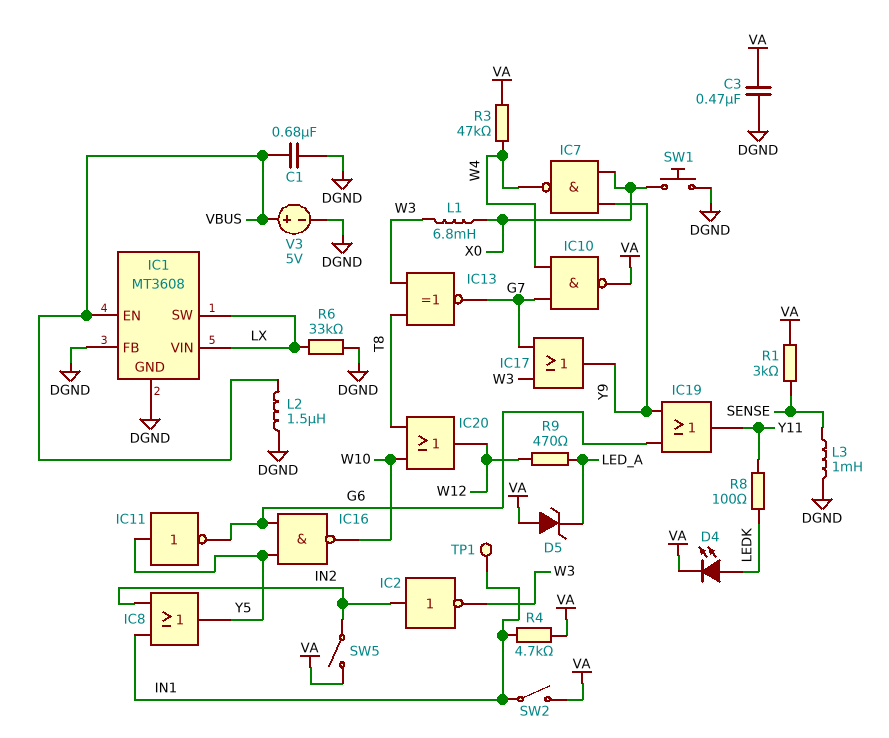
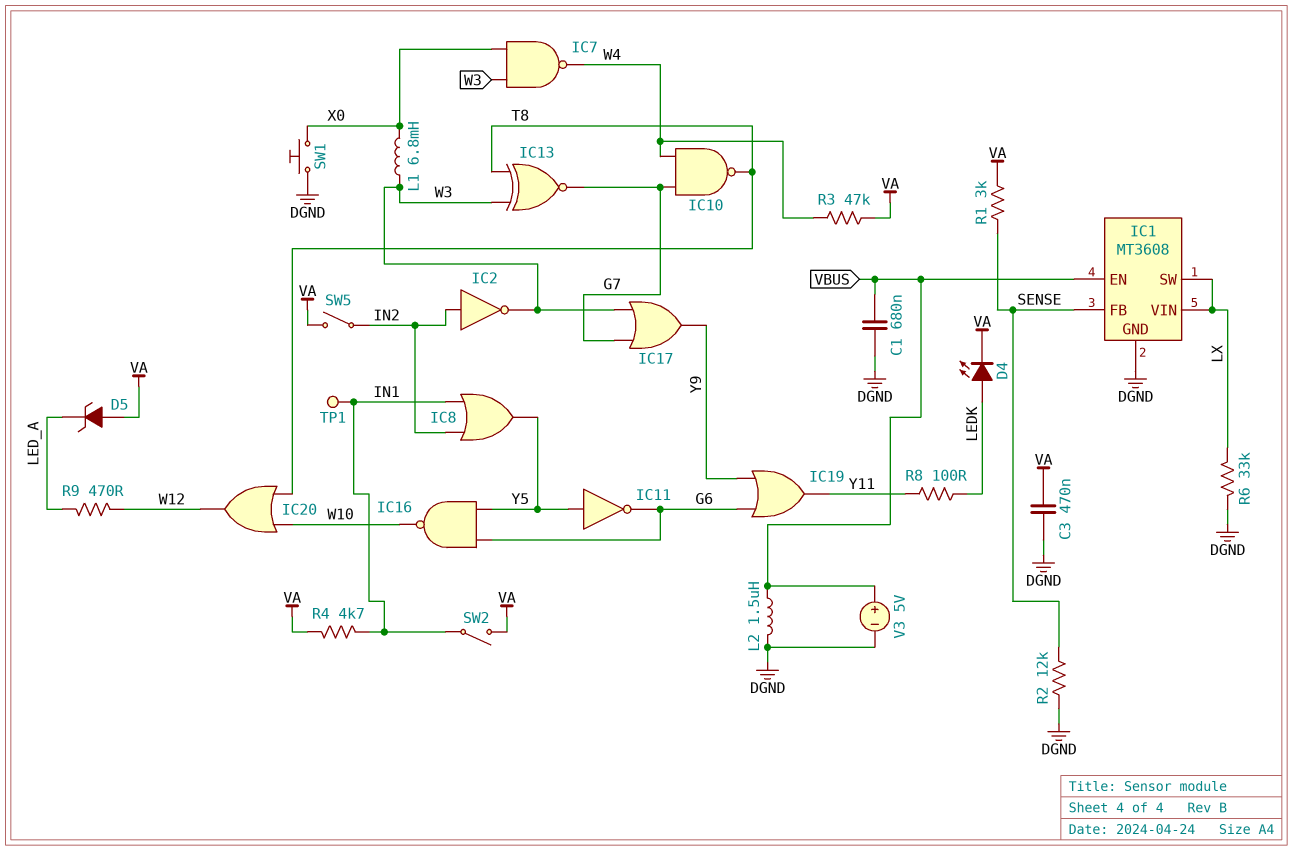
IC1 pin FB: DGND -> SENSE
IC7: NAND (in X0, in Y9, out W4) -> NAND (in W3, in X0, out W4)
IC10: NAND (in G7, in W4, out VA) -> NAND (in G7, in W4, out T8)
L3: 1mH (DGND, SENSE) -> none
R2: none -> 12k (DGND, SENSE)

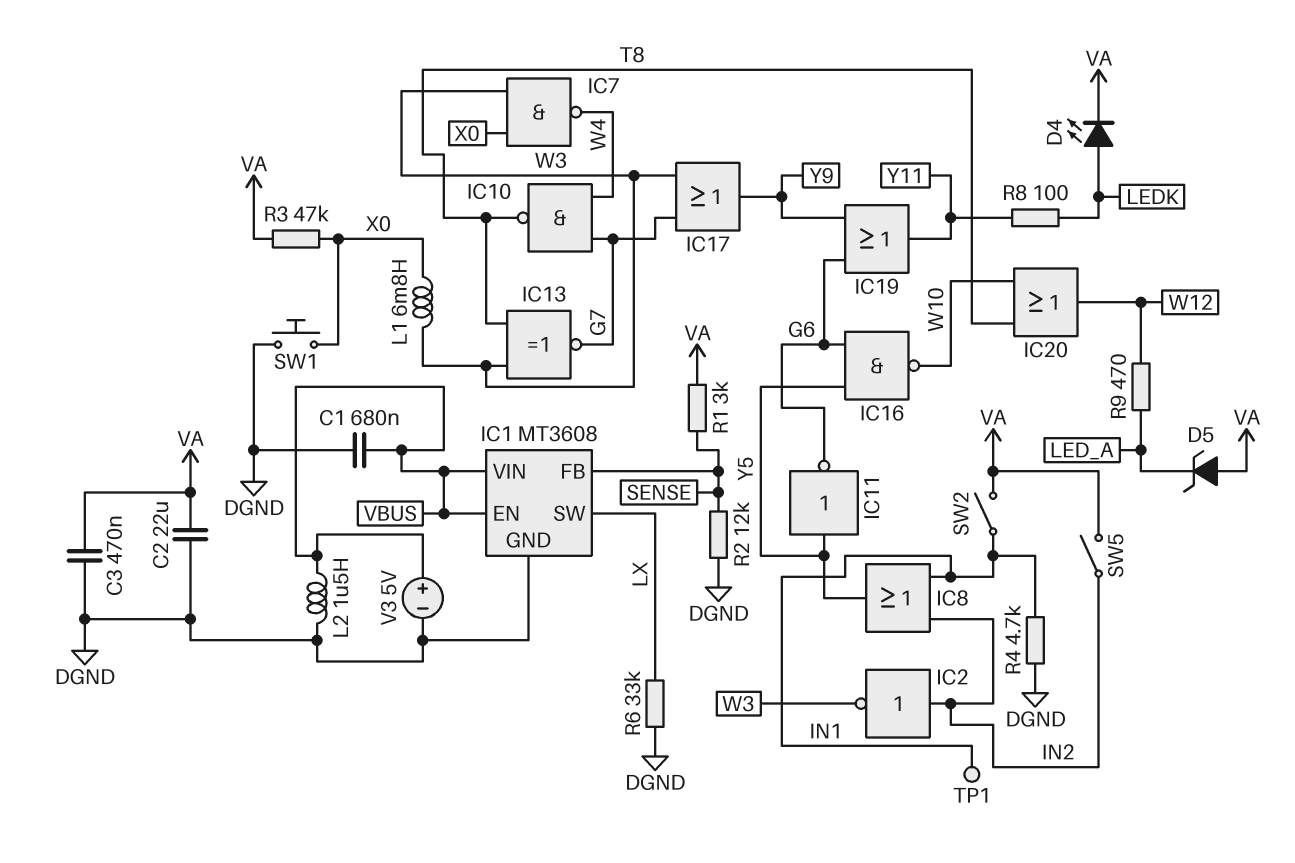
C2: none -> 22uF (DGND, VA)
IC1 pin VIN: LX -> VBUS
R3: 47k (VA, W4) -> 47k (VA, X0)
R4: 4.7k (IN1, VA) -> 4.7k (DGND, IN1)

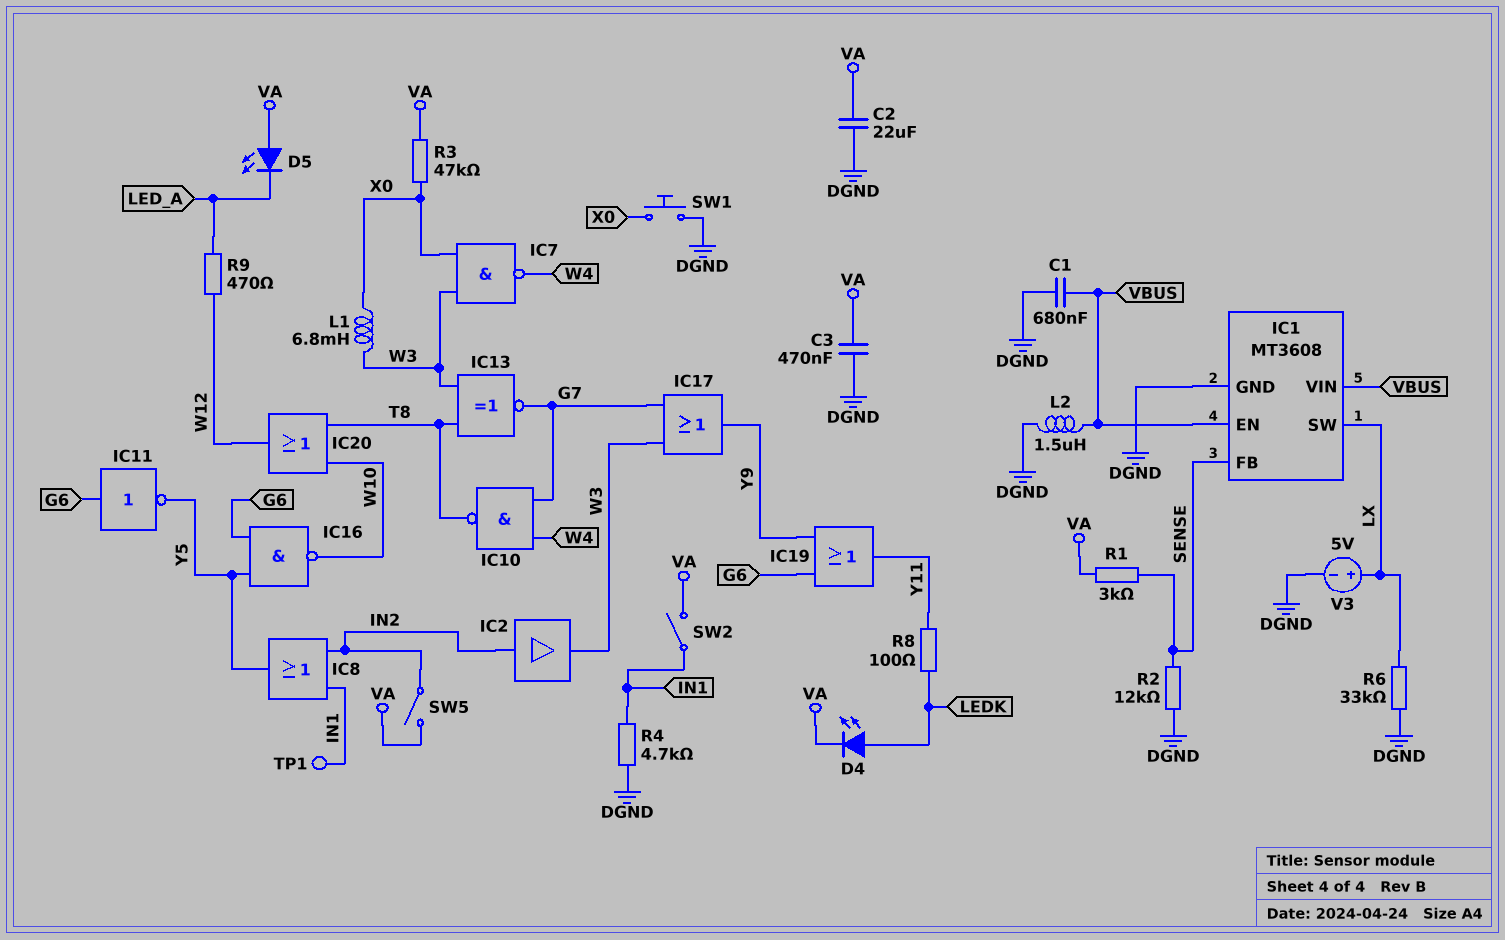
D5: zener (A VA, K LED_A) -> LED (A VA, K LED_A)
IC2: NOT (in IN2, out W3) -> buffer (in IN2, out W3)
IC11: NOT (in Y5, out G6) -> NOT (in G6, out Y5)
V3: 5V (plus VBUS, minus DGND) -> 5V (plus LX, minus DGND)

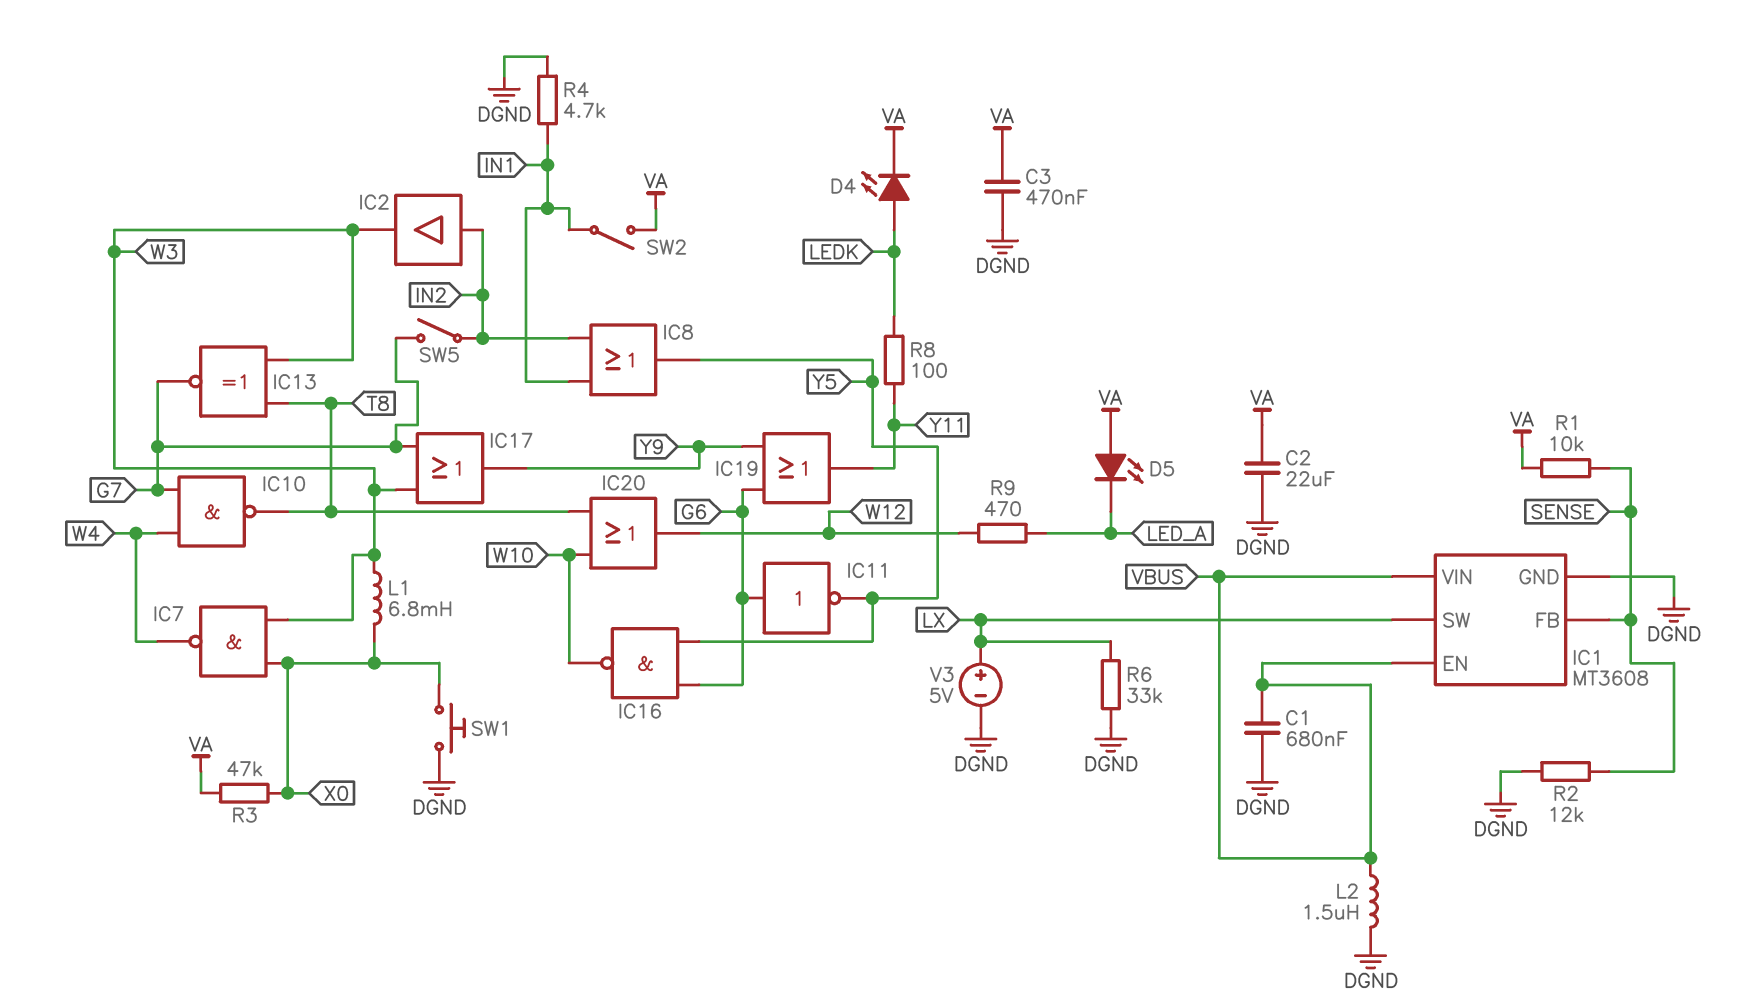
R1: 3k (SENSE, VA) -> 10k (SENSE, VA)
SW5: switch (IN2, VA) -> switch (G7, IN2)
TP1: test point (IN1) -> none

